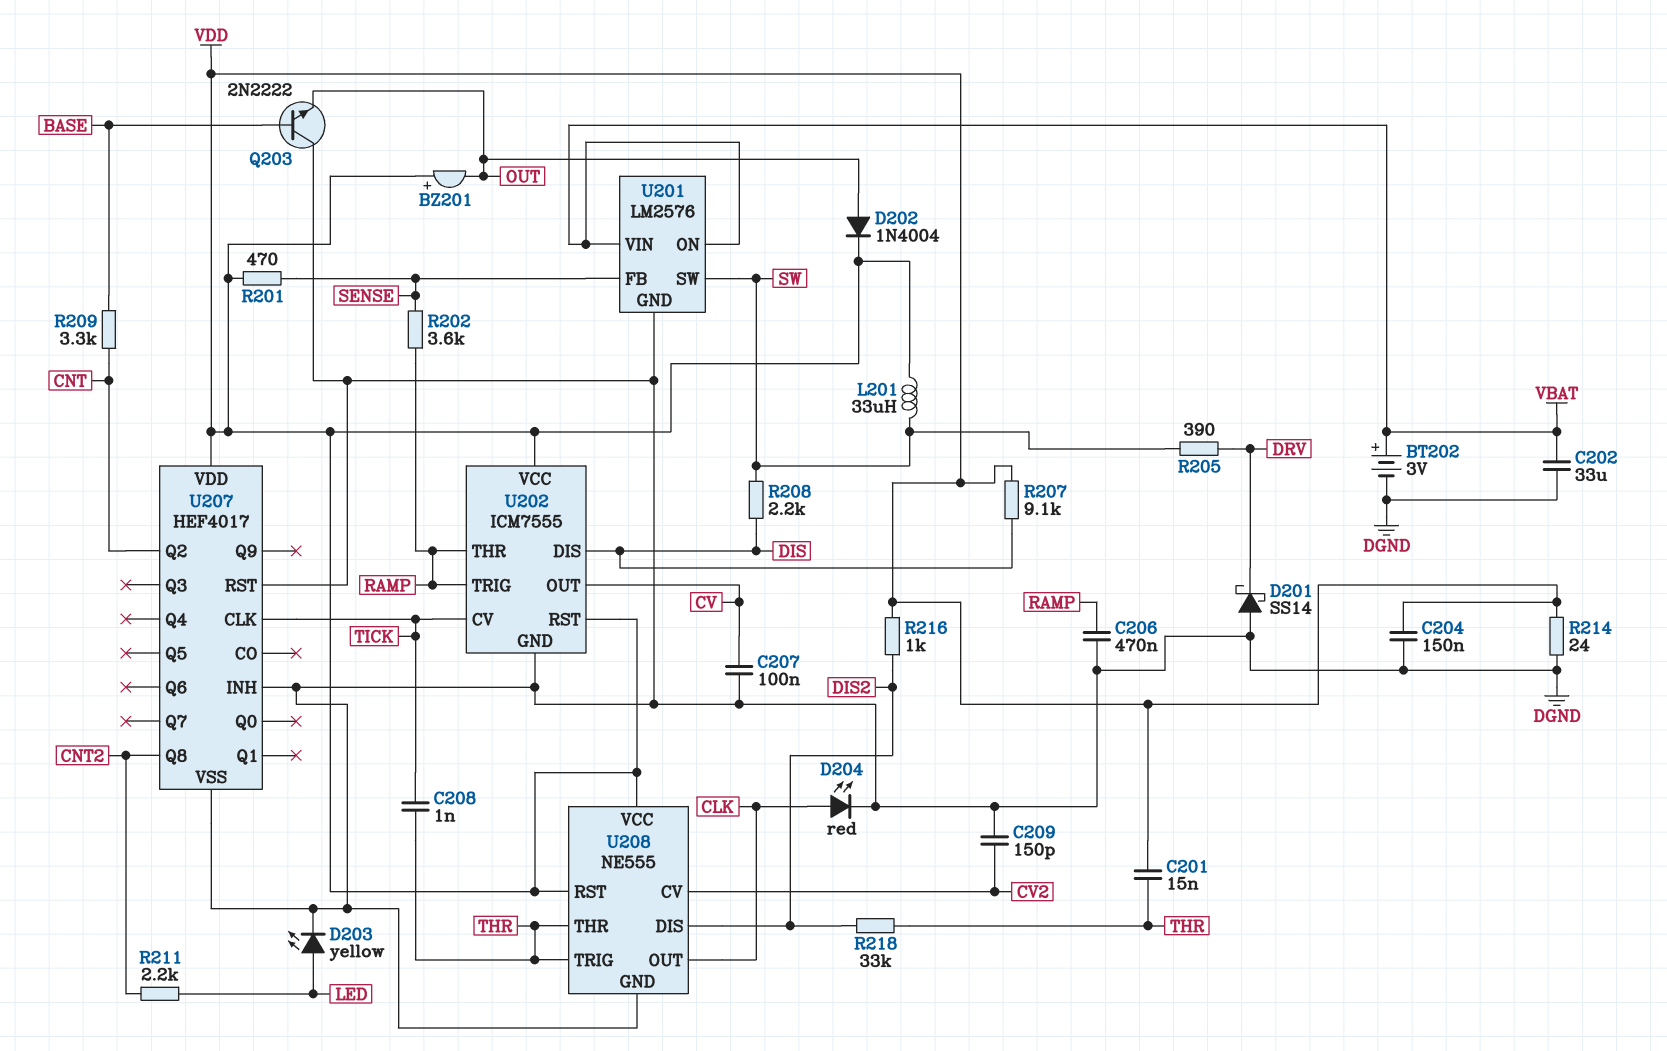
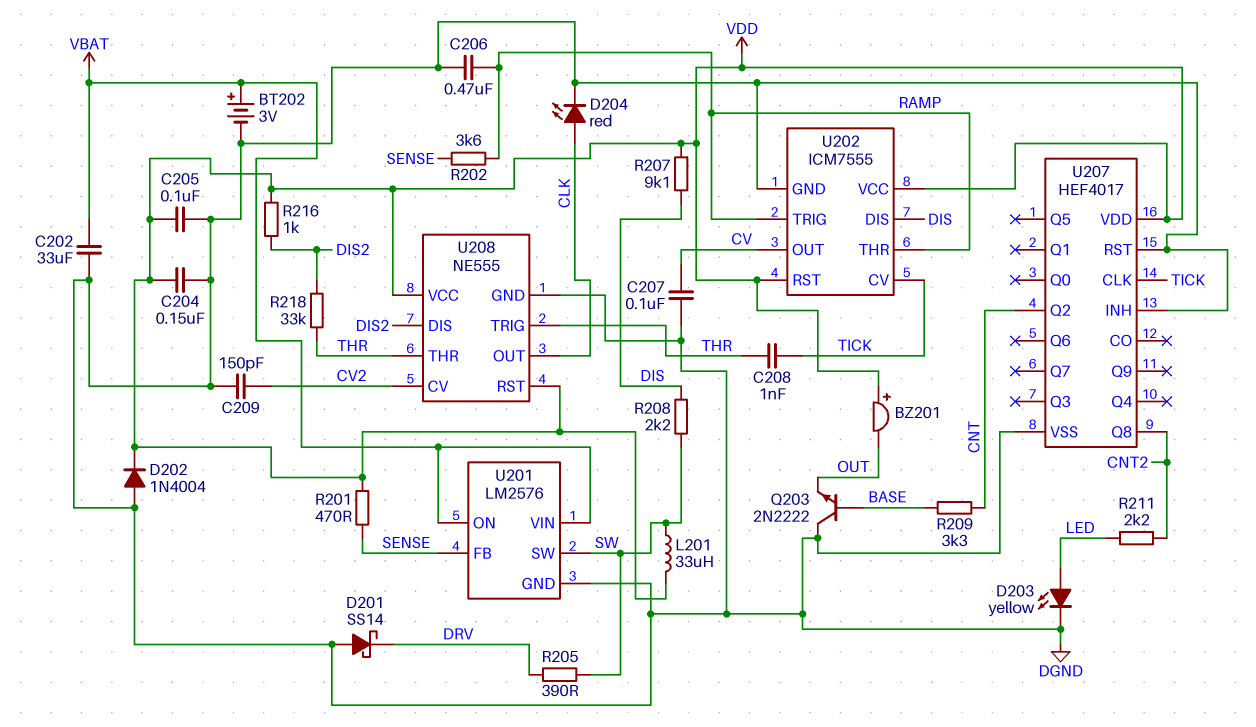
C201: 15nF (THR, VDD) -> none
C205: none -> 100nF (DGND, VDD)
D202: diode 1N4004 (A OUT, K VDD) -> diode 1N4004 (A DGND, K VDD)
R214: 24 (DGND, VDD) -> none

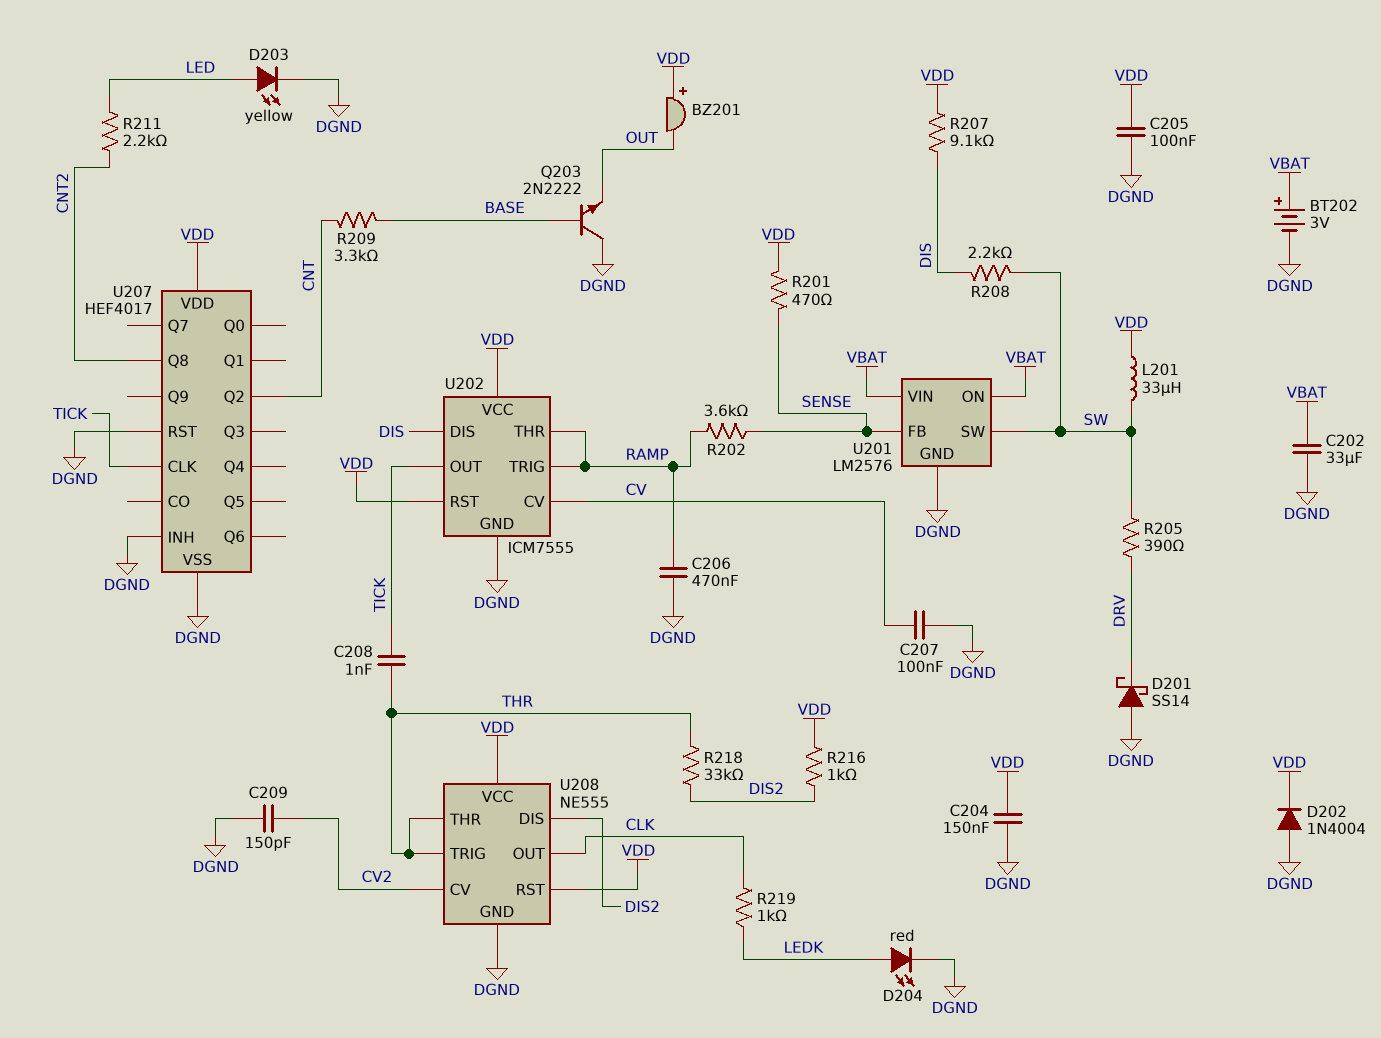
D204: LED red (A CLK, K DGND) -> LED red (A LEDK, K DGND)
R219: none -> 1k (CLK, LEDK)
U202 pin CV: TICK -> CV
U202 pin OUT: CV -> TICK

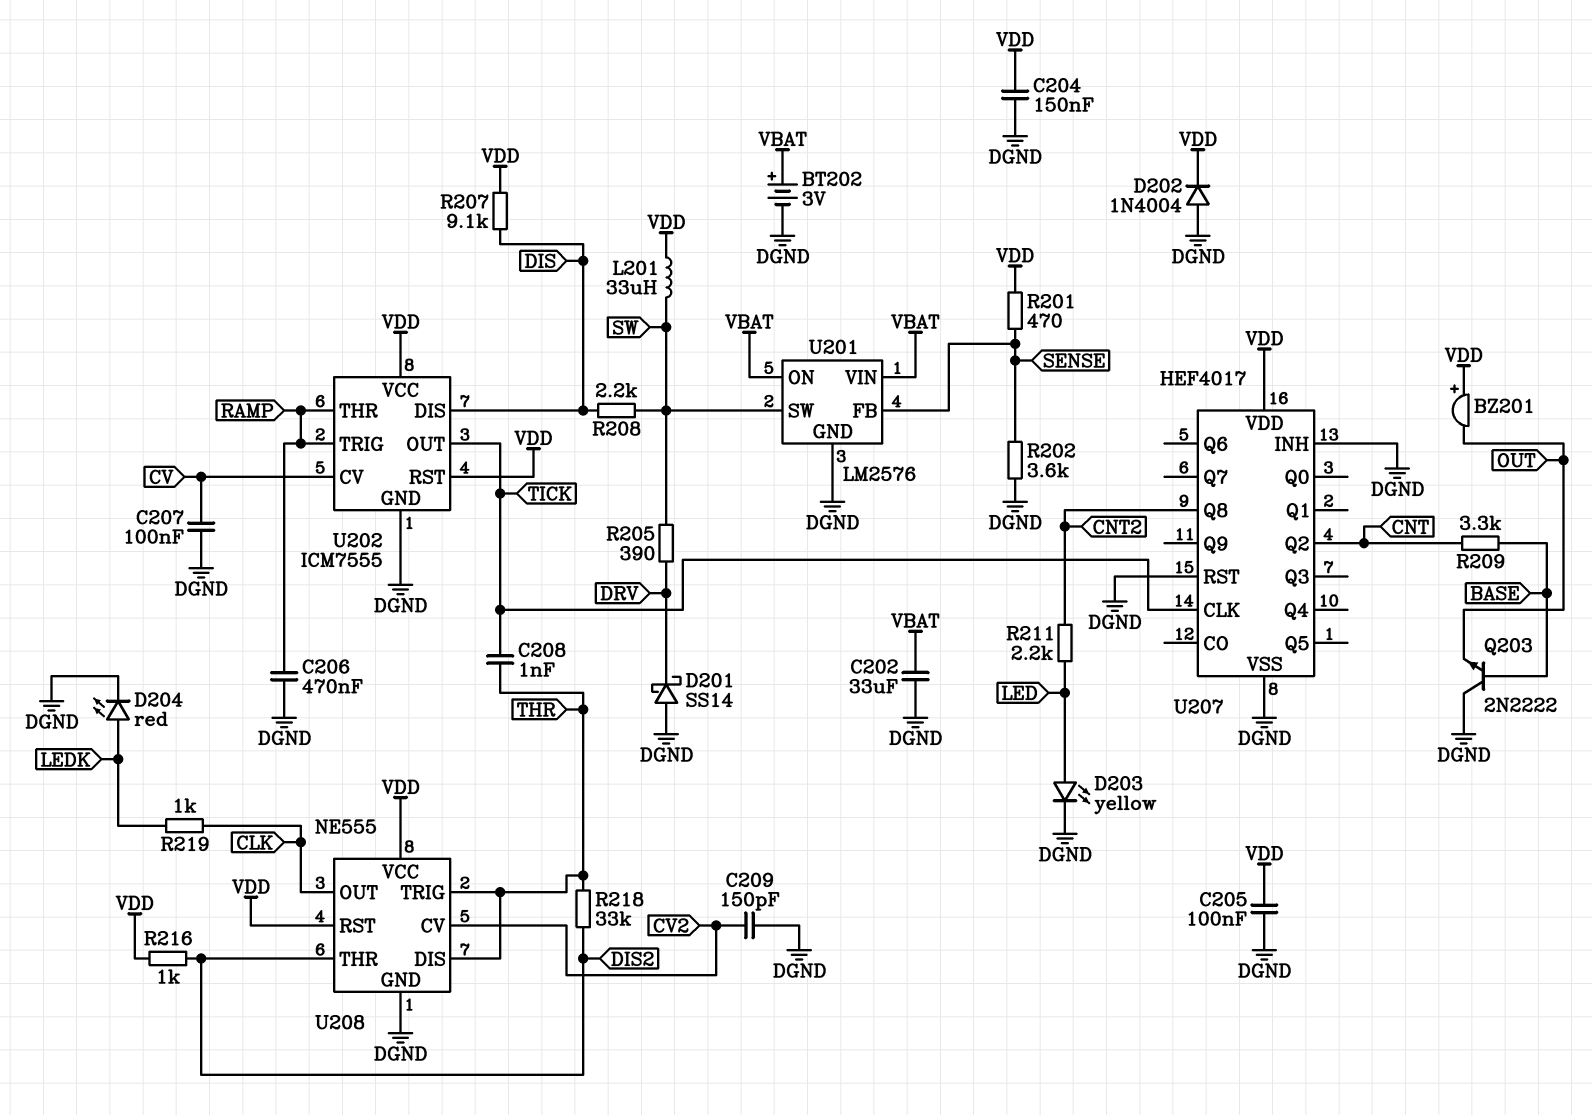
R202: 3.6k (RAMP, SENSE) -> 3.6k (DGND, SENSE)
U208 pin DIS: DIS2 -> THR
U208 pin THR: THR -> DIS2

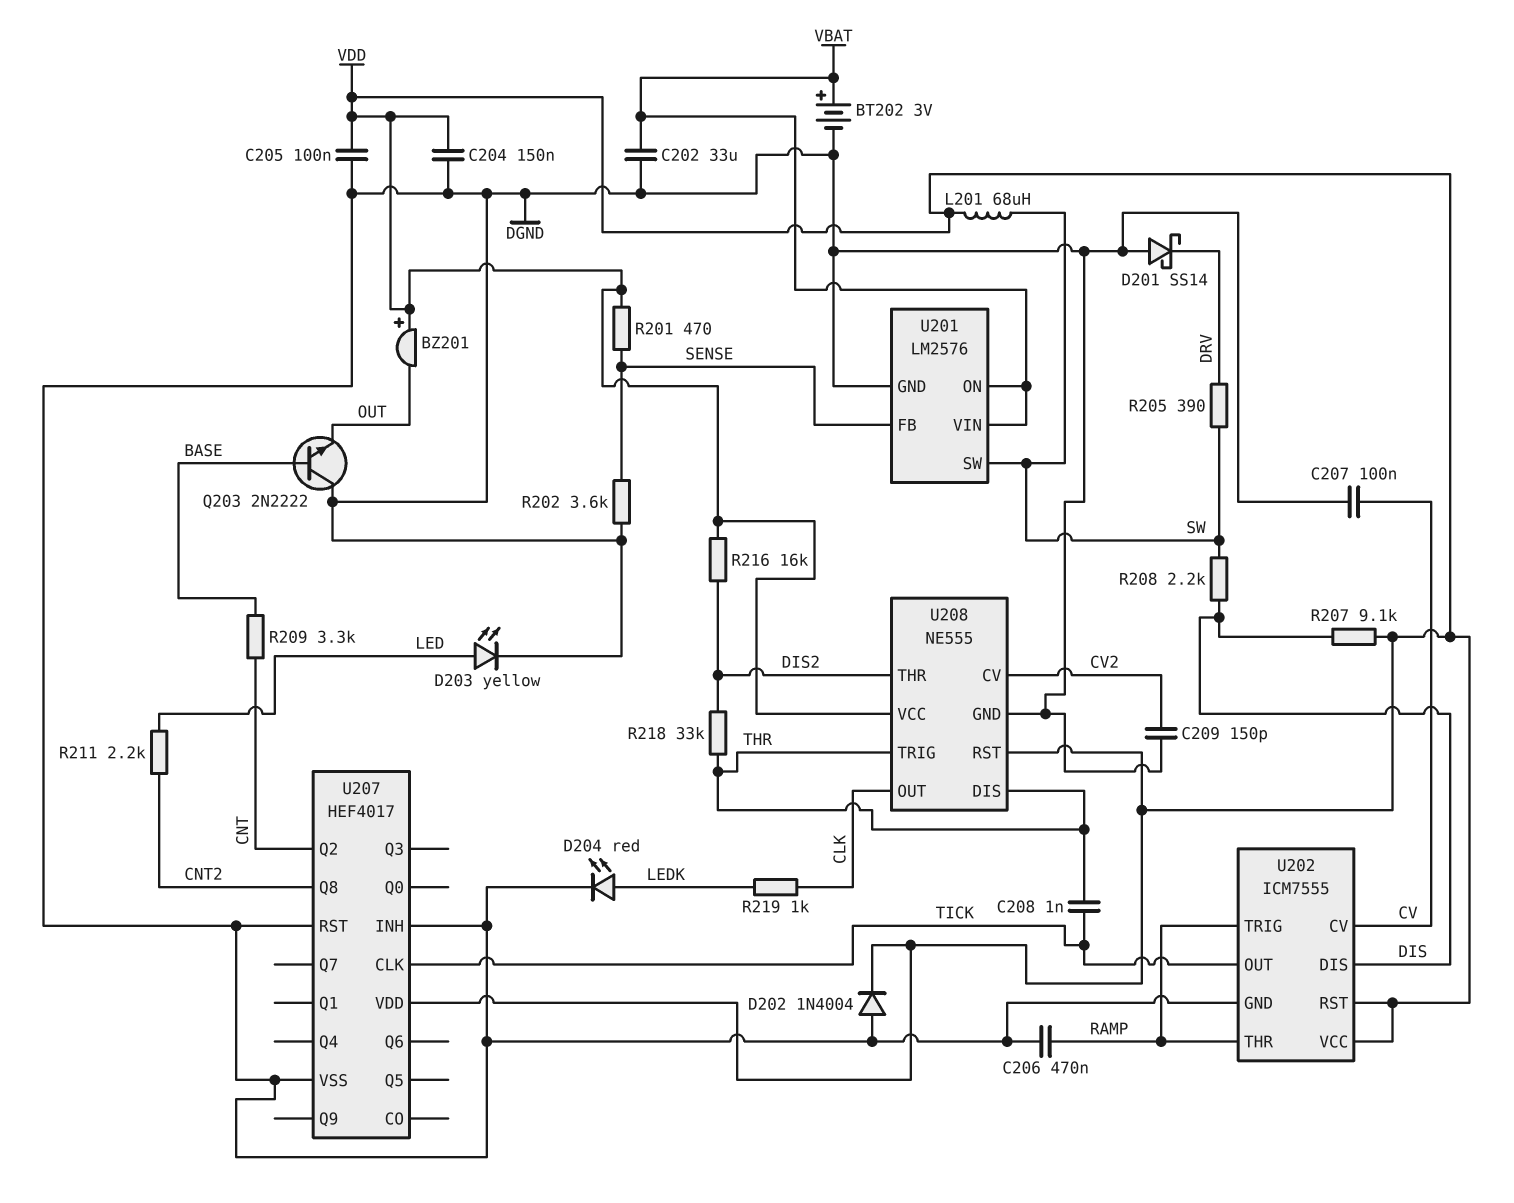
L201: 33uH (SW, VDD) -> 68uH (SW, VDD)
R216: 1k (DIS2, VDD) -> 16k (DIS2, VDD)

